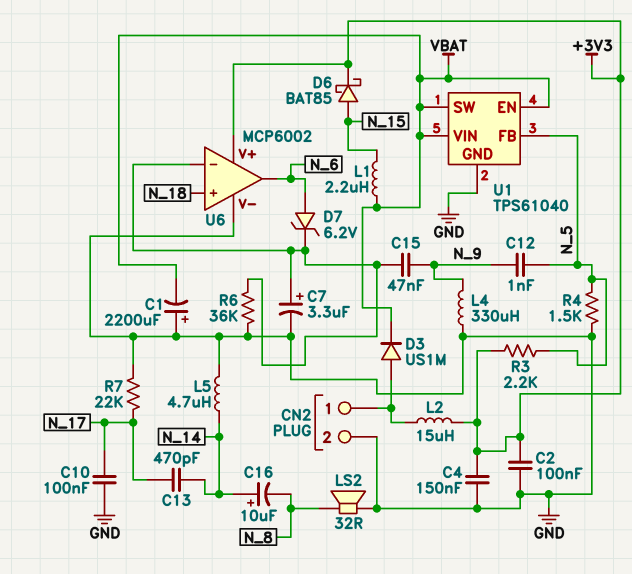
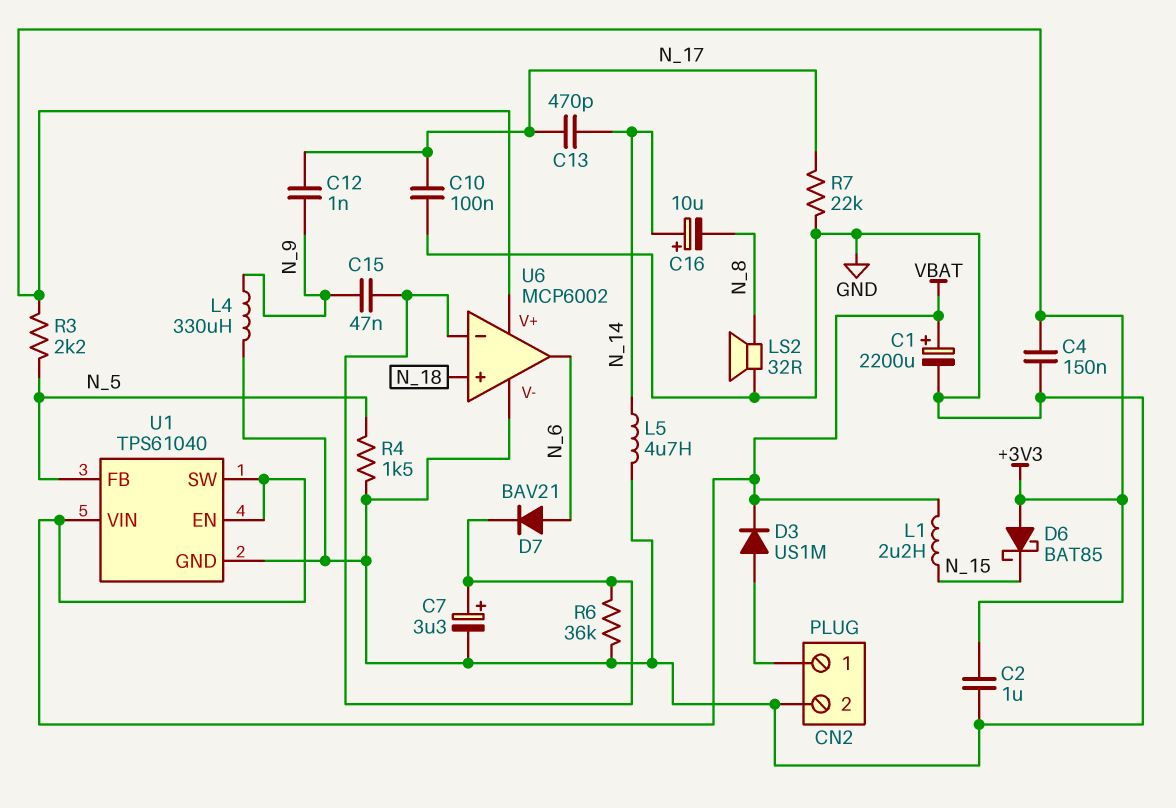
C1: 2200uF (plus GND, minus VBAT) -> 2200uF (plus VBAT, minus GND)
C2: 100nF (+3V3, GND) -> 1uF (+3V3, GND)
C12: 1nF (N_5, N_9) -> 1nF (N_9, N_17)
D6: schottky BAT85 (A N_15, K +3V3) -> schottky BAT85 (A +3V3, K N_15)
D7: zener 6.2V (A N_6, K U6/in-) -> diode BAV21 (A N_6, K U6/in-)
L2: 15uH (+3V3, CN2/1) -> none

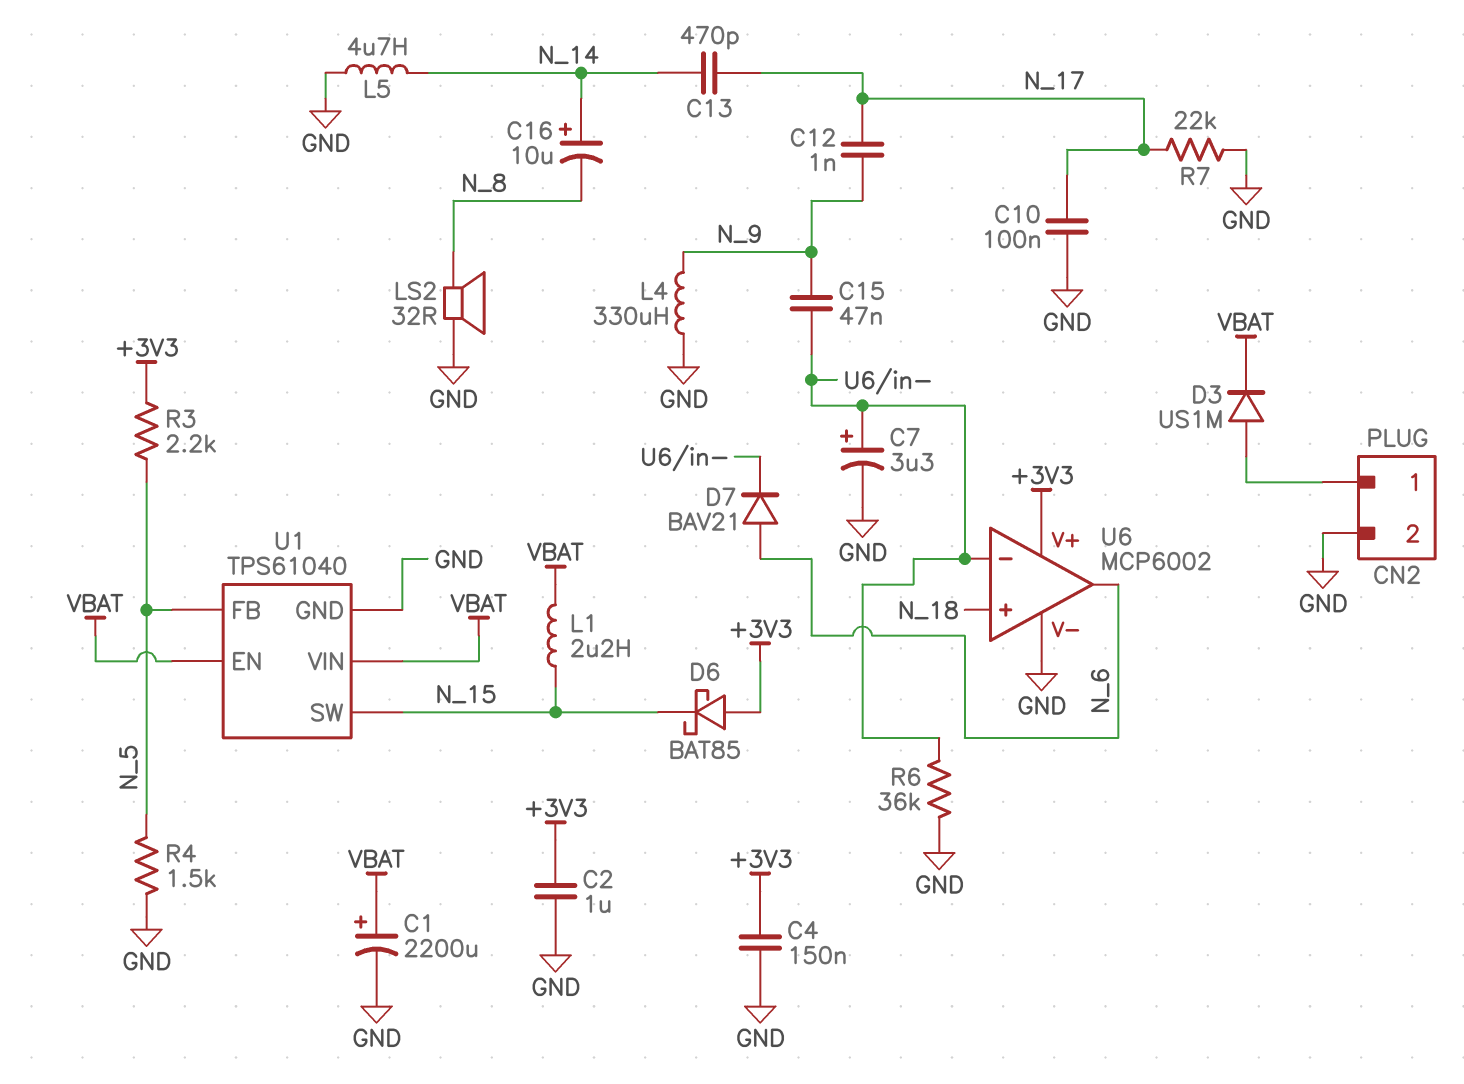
U1 pin SW: VBAT -> N_15

